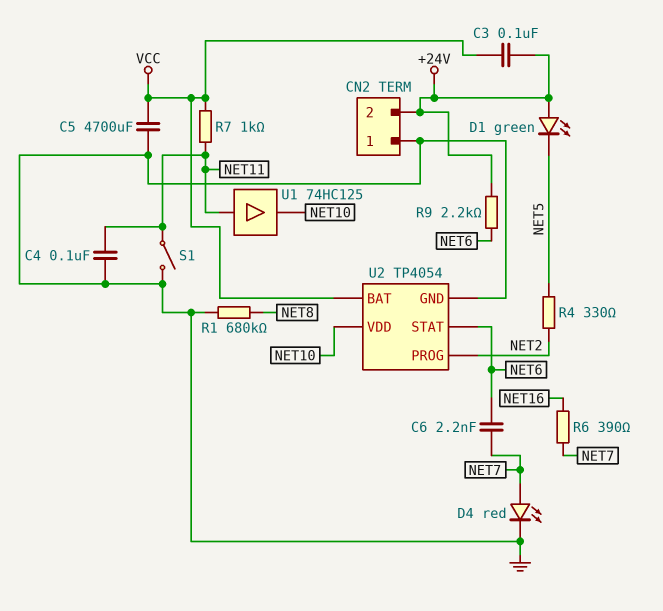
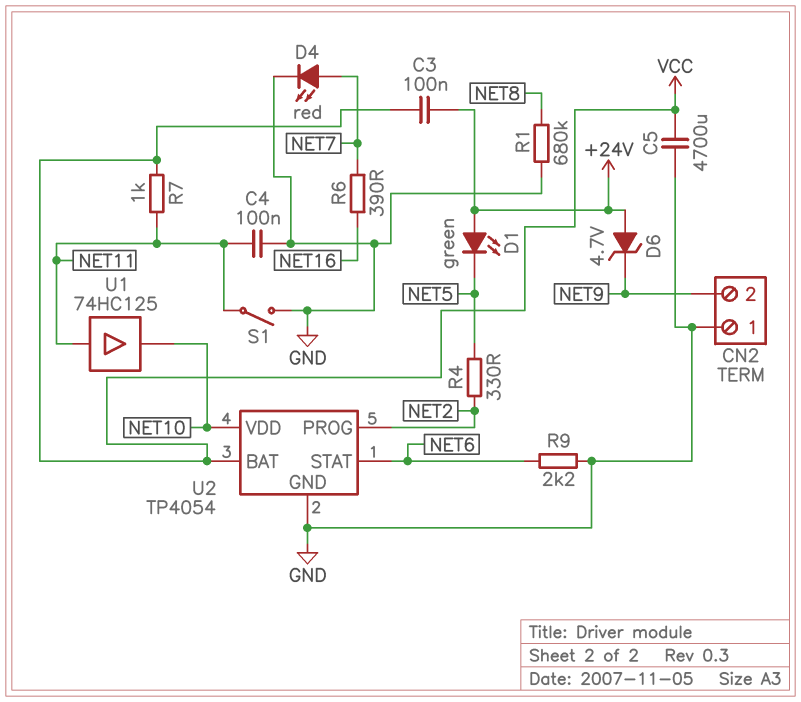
C6: 2.2nF (NET6, NET7) -> none
CN2 pin 2: +24V -> NET9
D6: none -> zener 4.7V (A +24V, K NET9)
R9: 2.2k (+24V, NET6) -> 2.2k (GND, NET6)

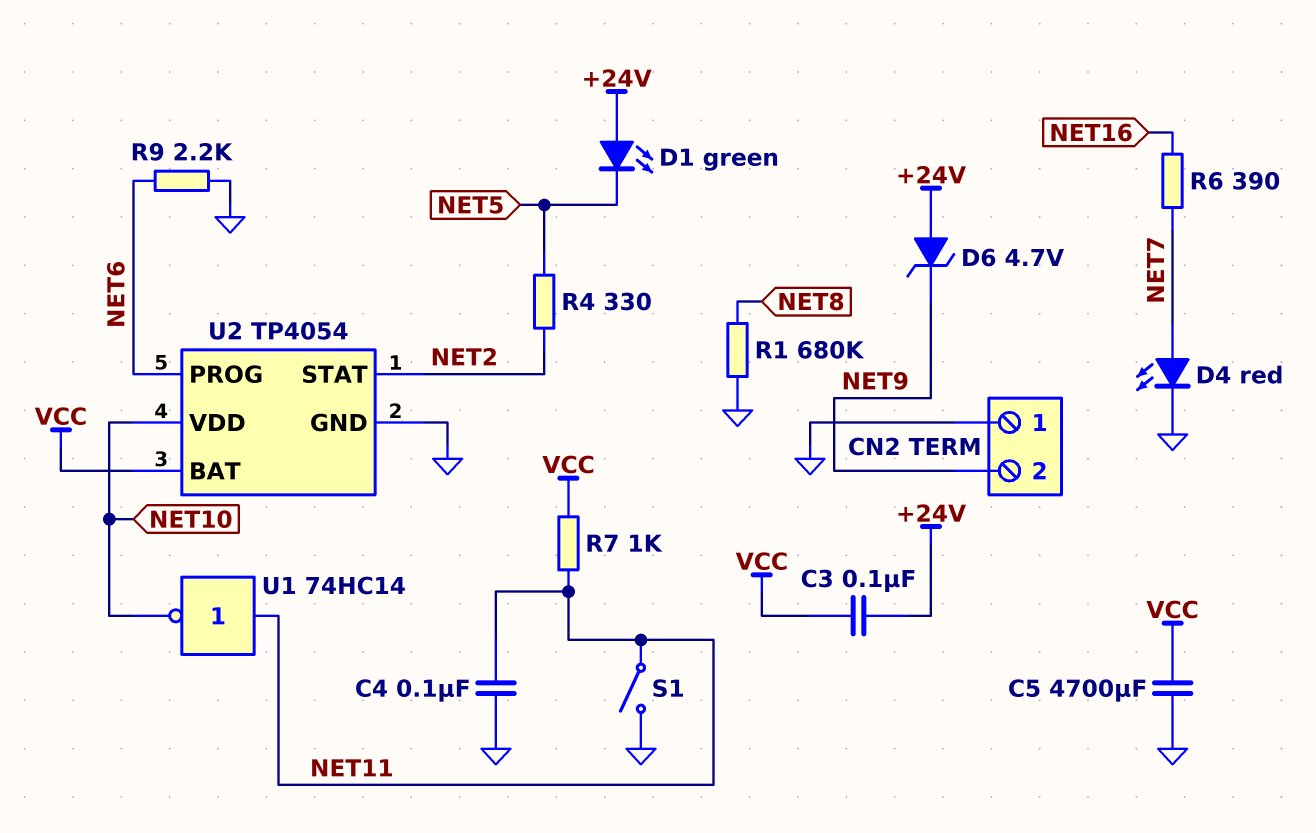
U1: buffer 74HC125 (in NET11, out NET10) -> NOT 74HC14 (in NET11, out NET10)
U2 pin PROG: NET2 -> NET6
U2 pin STAT: NET6 -> NET2

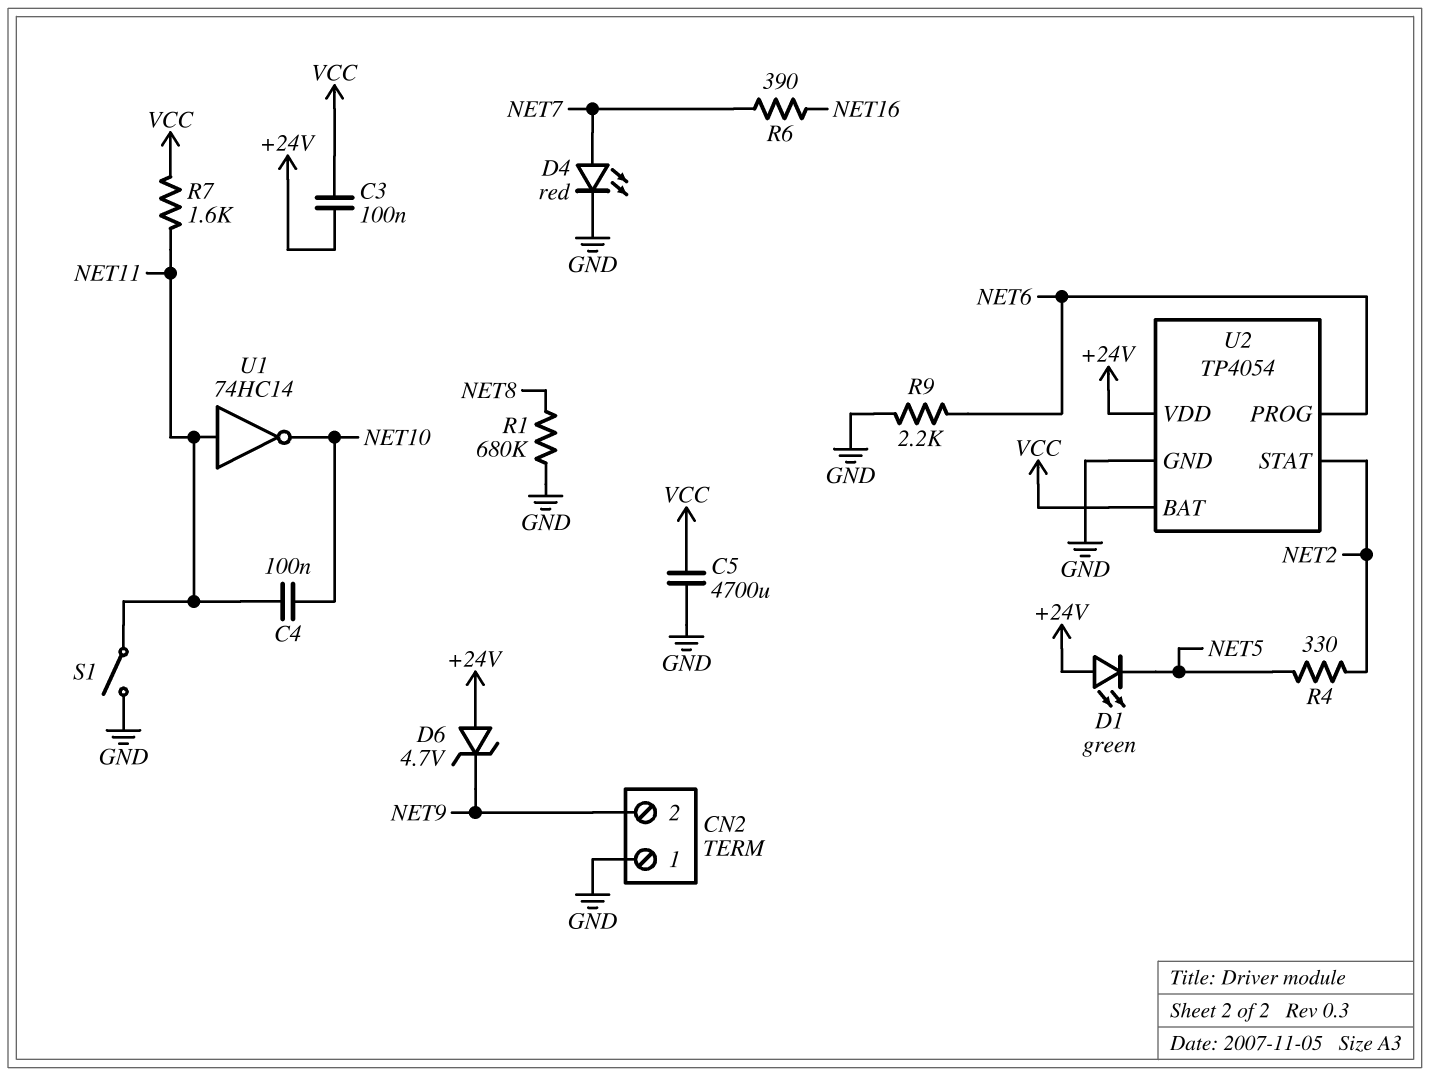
C4: 100nF (GND, NET11) -> 100nF (NET10, NET11)
R7: 1k (NET11, VCC) -> 1.6k (NET11, VCC)
U2 pin VDD: NET10 -> +24V

